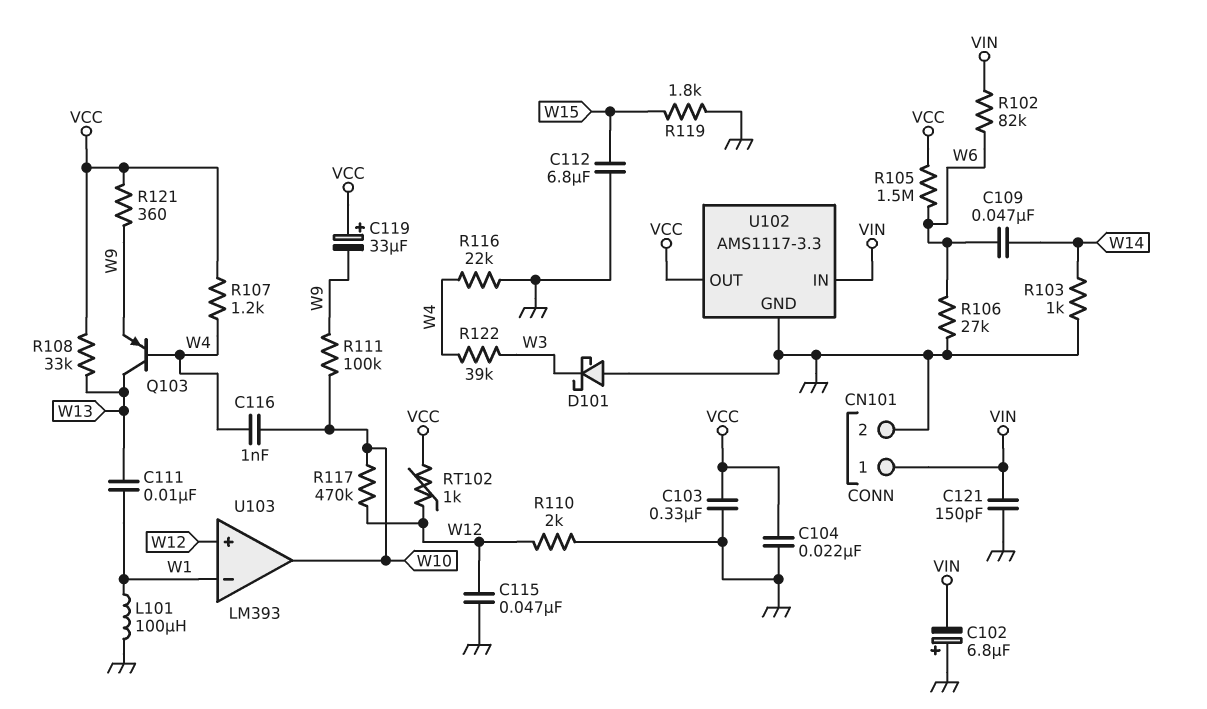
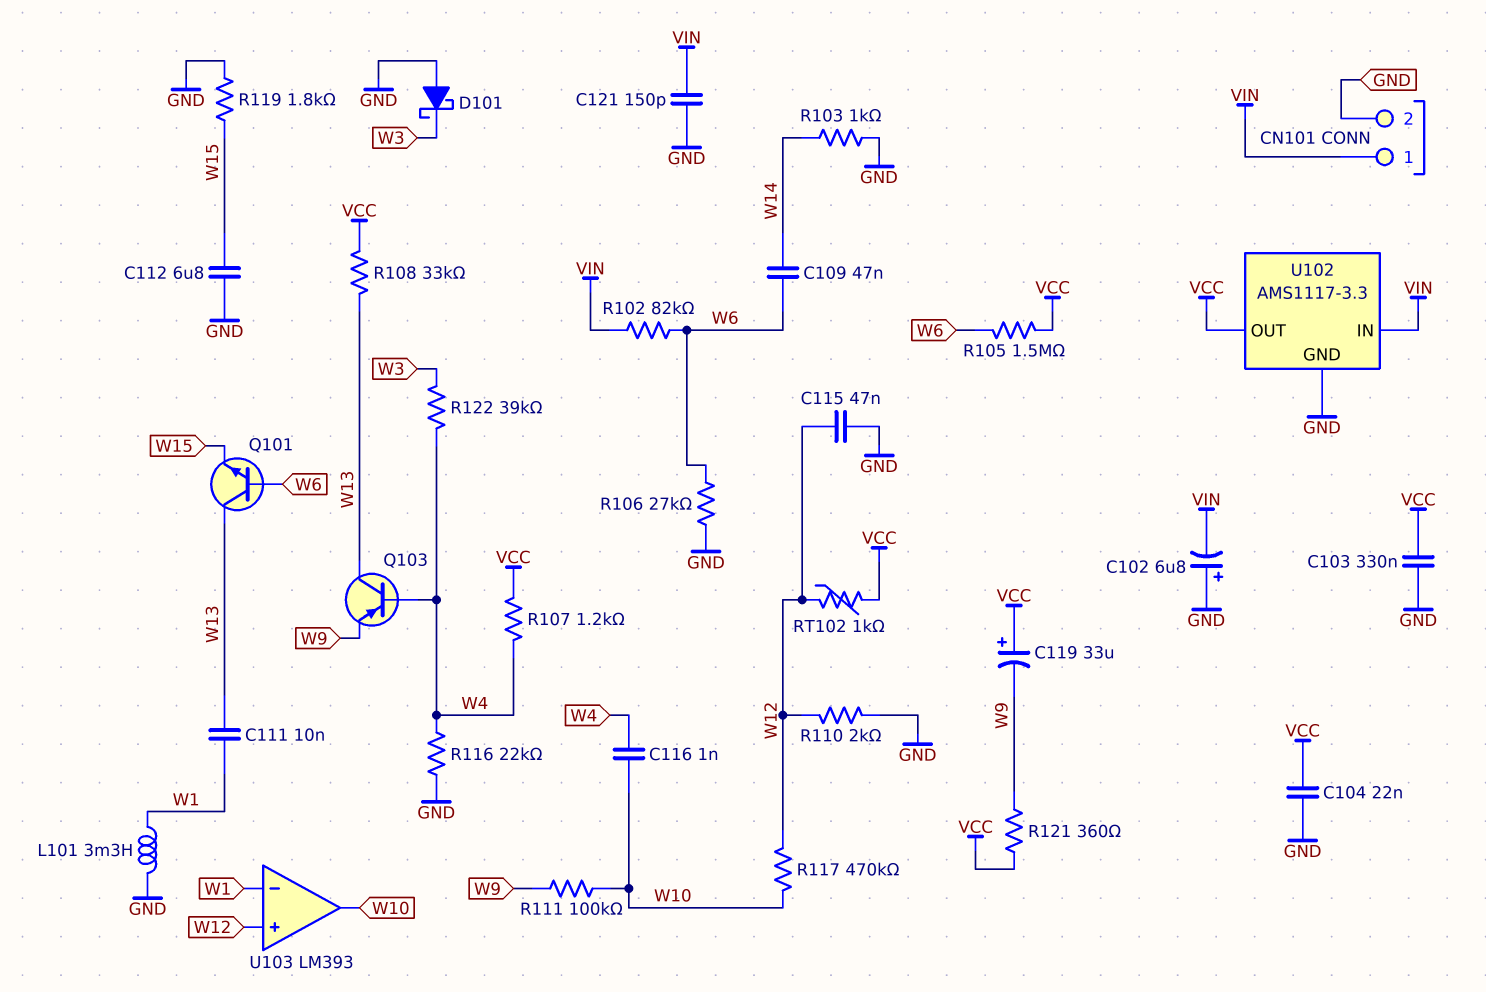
L101: 100uH (GND, W1) -> 3.3mH (GND, W1)
Q101: none -> NPN (B W6, C W13, E W15)

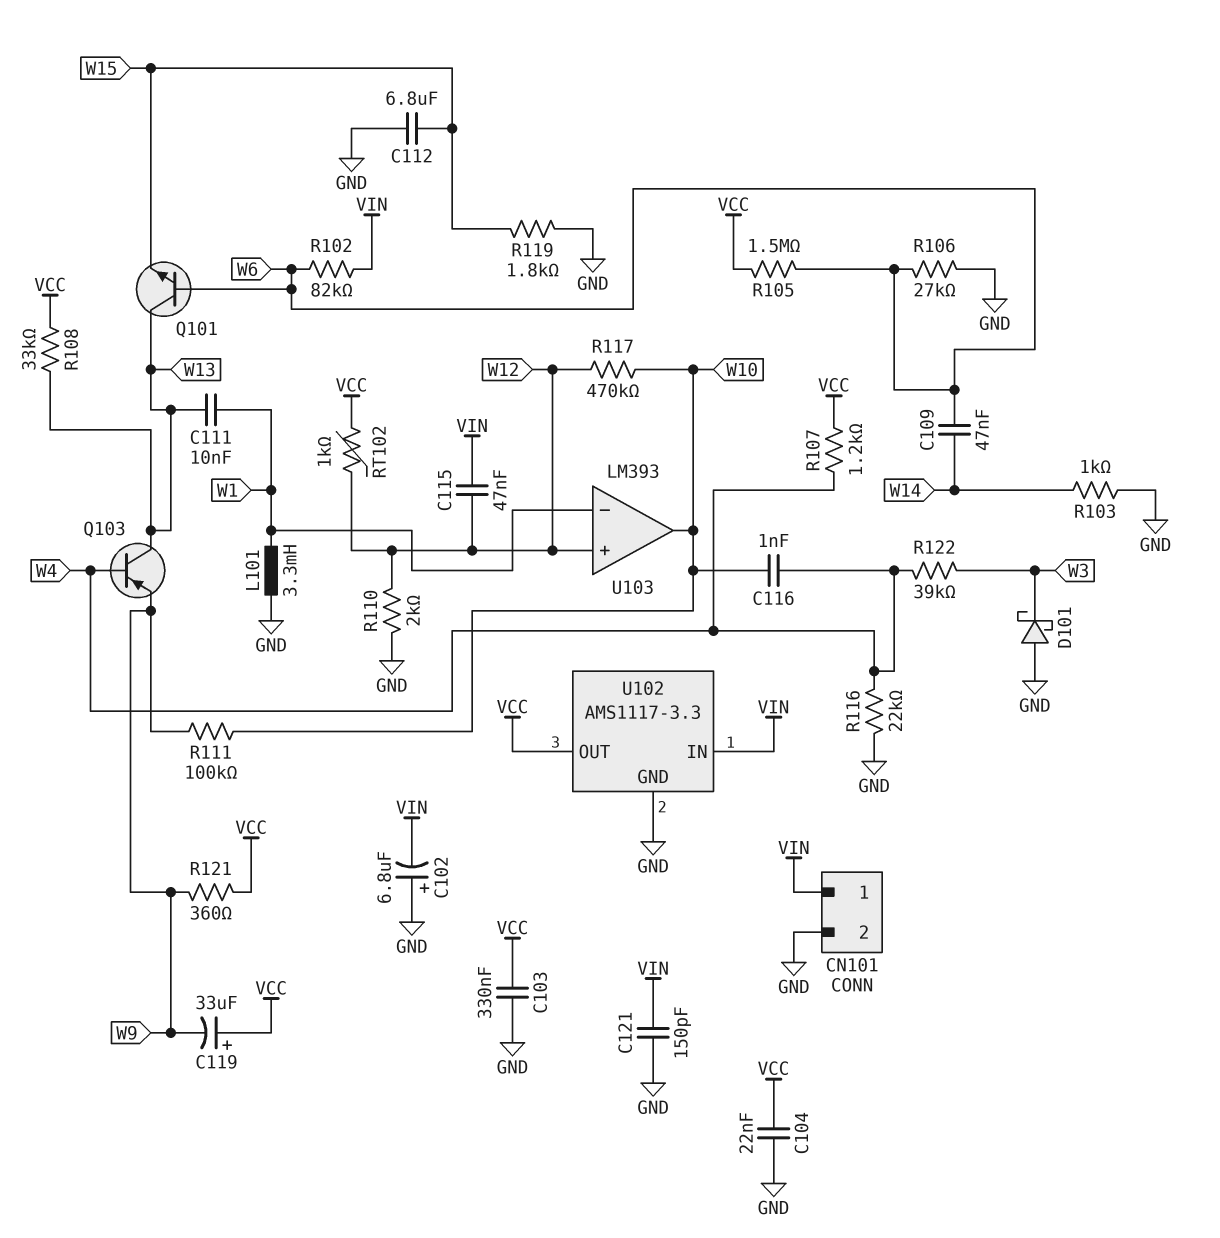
C115: 47nF (GND, W12) -> 47nF (VIN, W12)

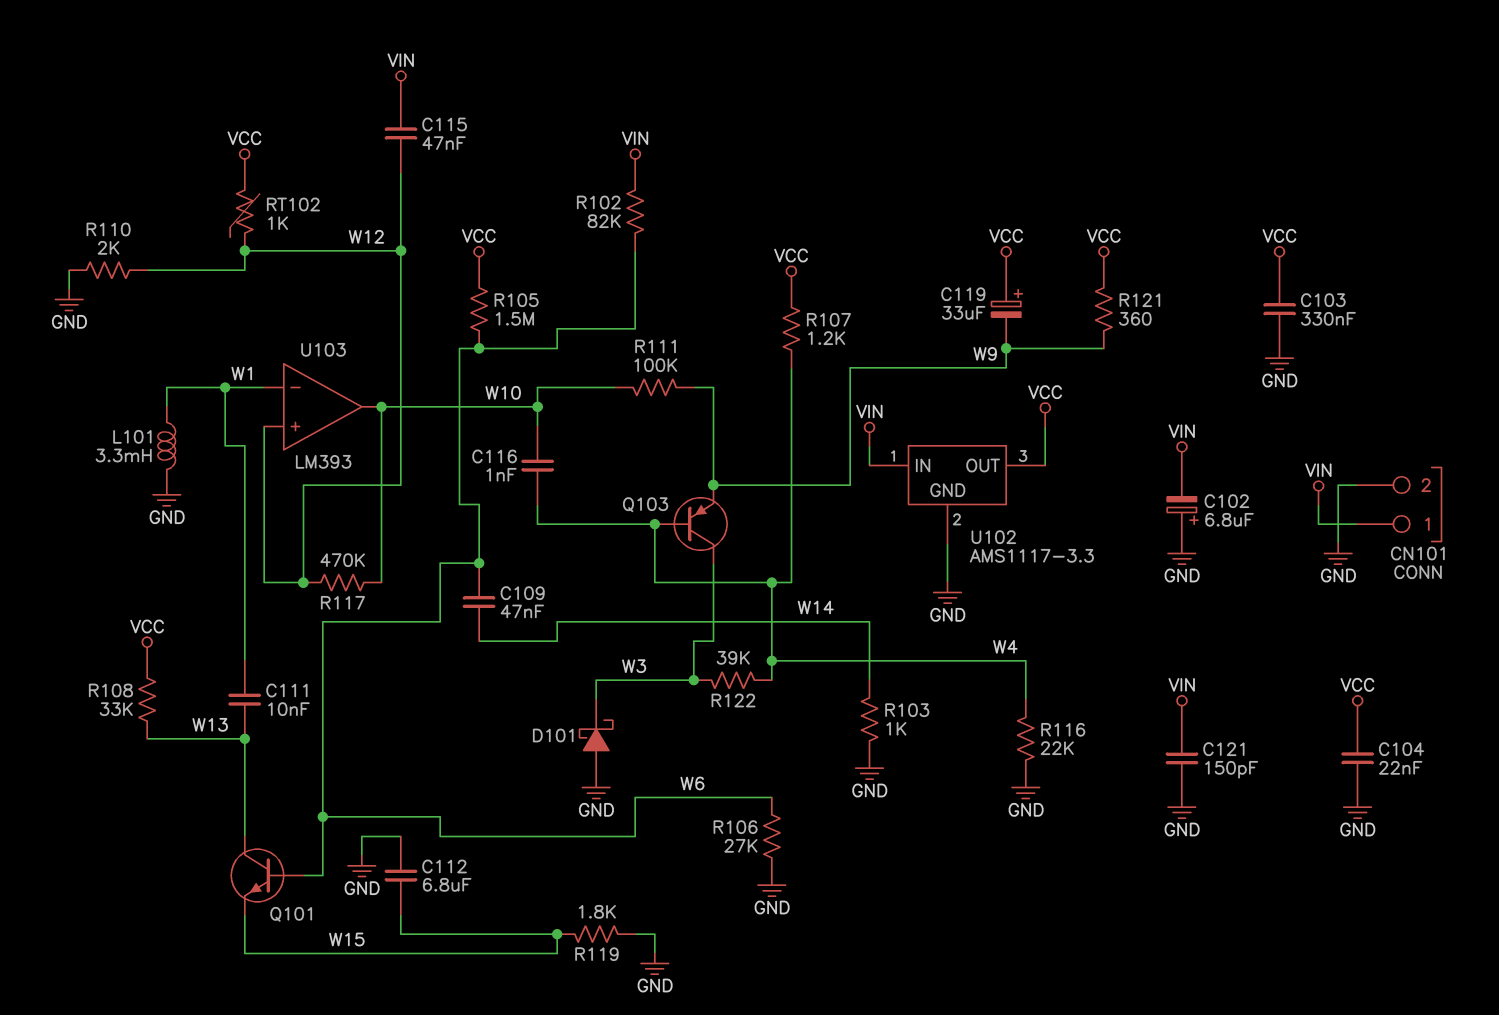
Q103: PNP (B W4, C W13, E W9) -> PNP (B W4, C W3, E W9)

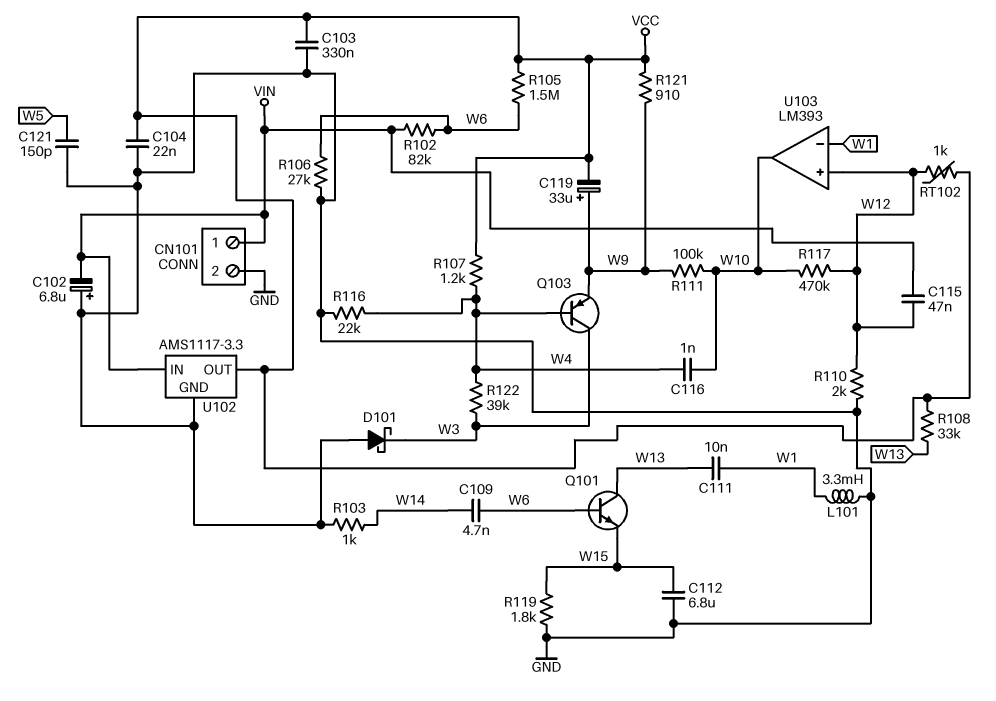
C109: 47nF (W6, W14) -> 4.7nF (W6, W14)
C119: 33uF (plus VCC, minus W9) -> 33uF (plus W9, minus VCC)
C121: 150pF (GND, VIN) -> 150pF (GND, W5)
R121: 360 (VCC, W9) -> 910 (VCC, W9)

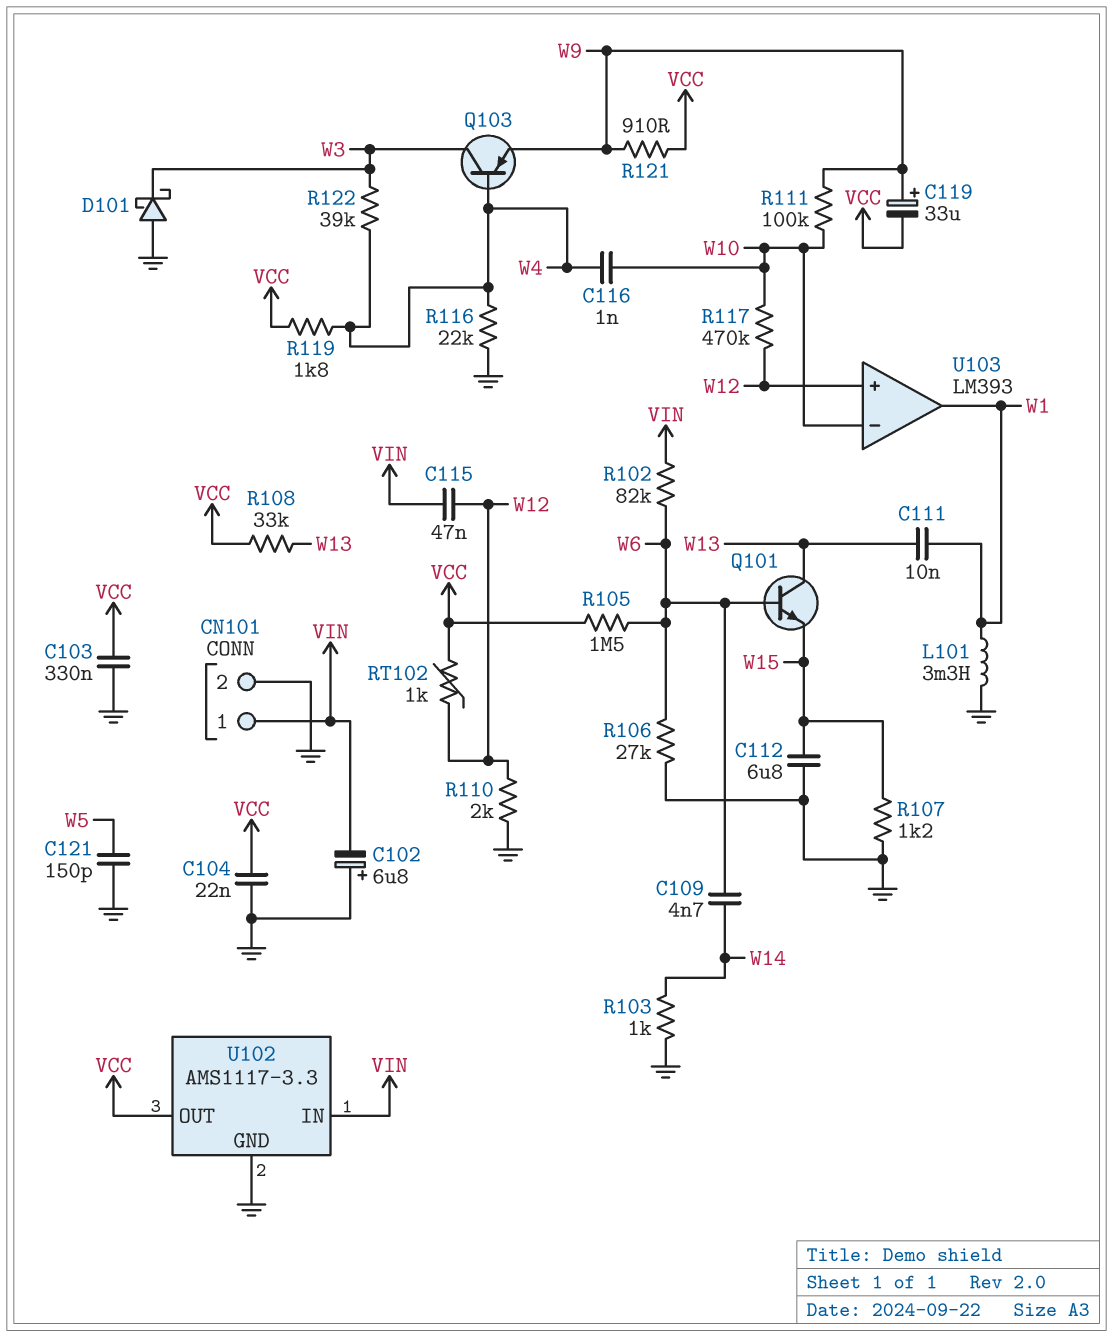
R107: 1.2k (VCC, W4) -> 1.2k (GND, W15)
R119: 1.8k (GND, W15) -> 1.8k (VCC, W4)
U103 pin in-: W1 -> W10
U103 pin out: W10 -> W1

